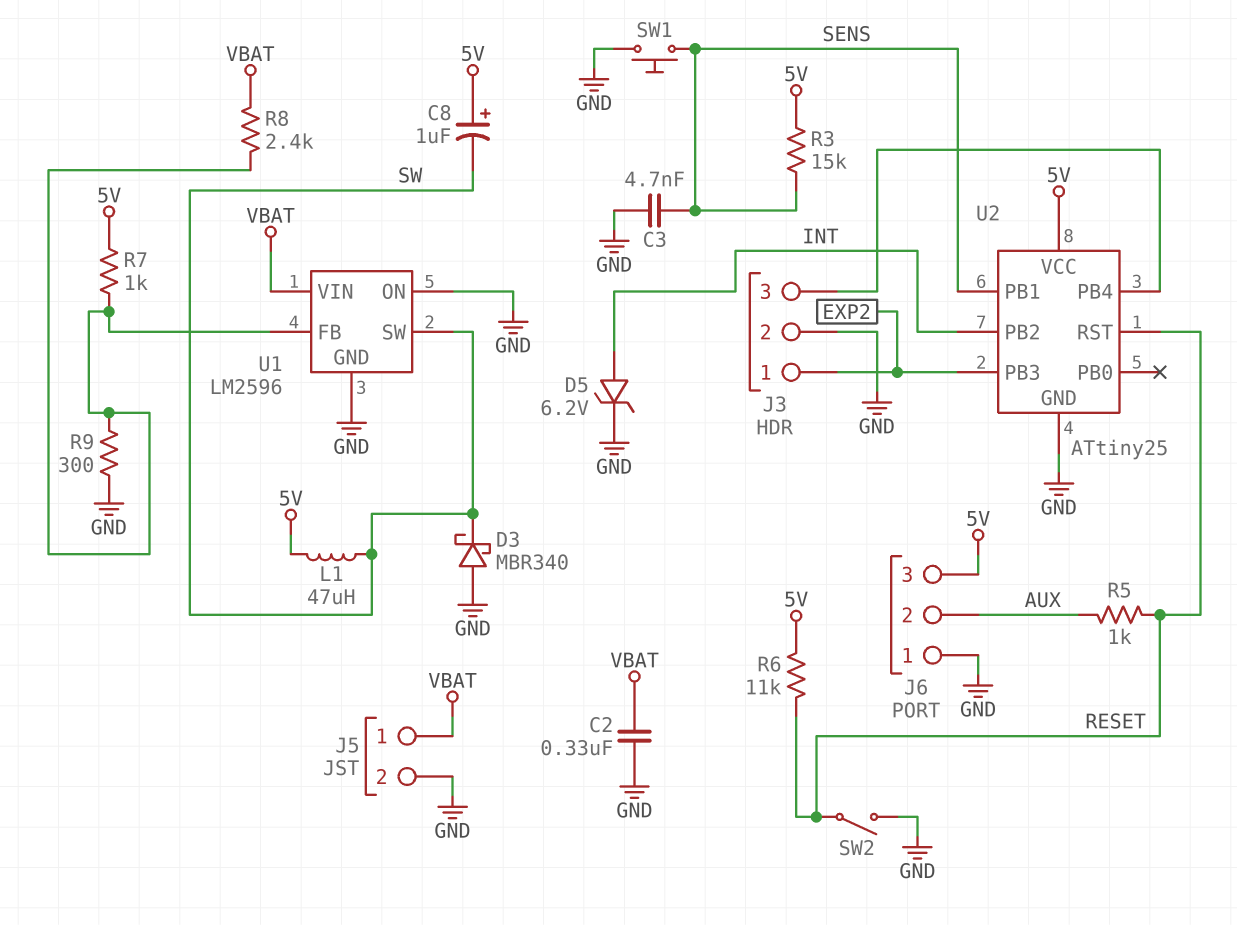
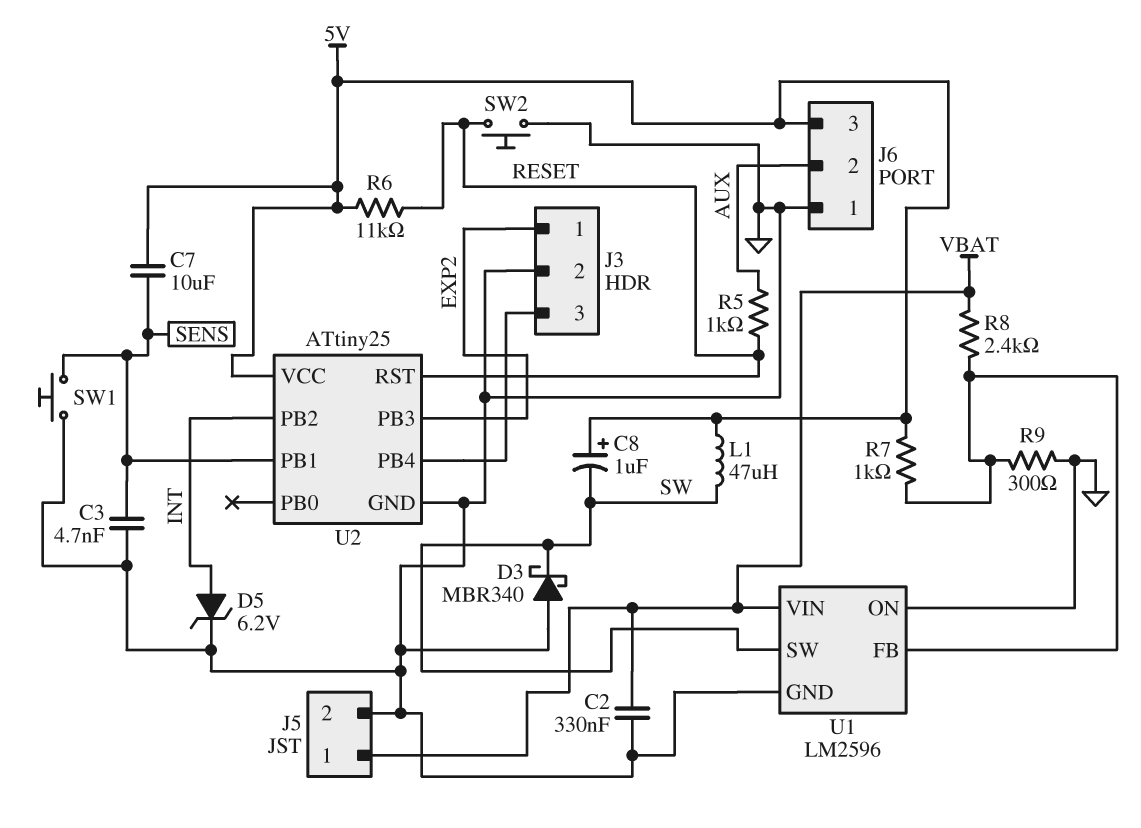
C7: none -> 10uF (5V, SENS)
R3: 15k (5V, SENS) -> none
SW2: switch (GND, RESET) -> button (GND, RESET)

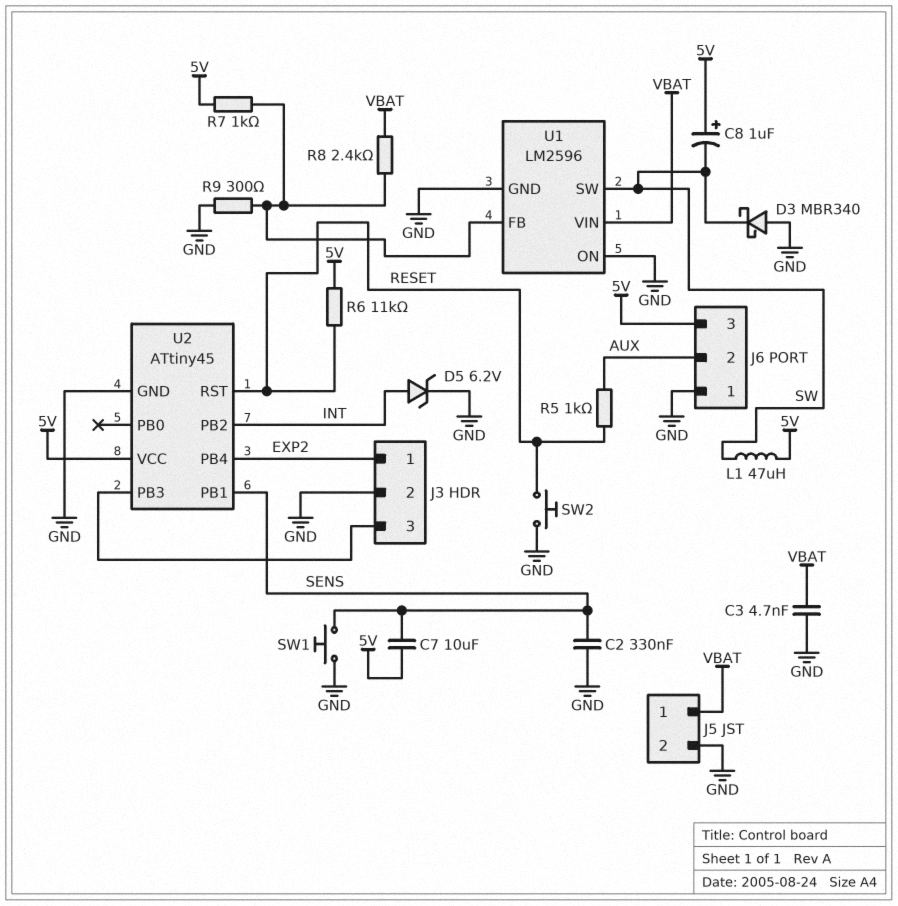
C2: 330nF (GND, VBAT) -> 330nF (GND, SENS)
C3: 4.7nF (GND, SENS) -> 4.7nF (GND, VBAT)
U2: ATtiny25 -> ATtiny45
U2 pin PB3: EXP2 -> J3/3
U2 pin PB4: J3/3 -> EXP2

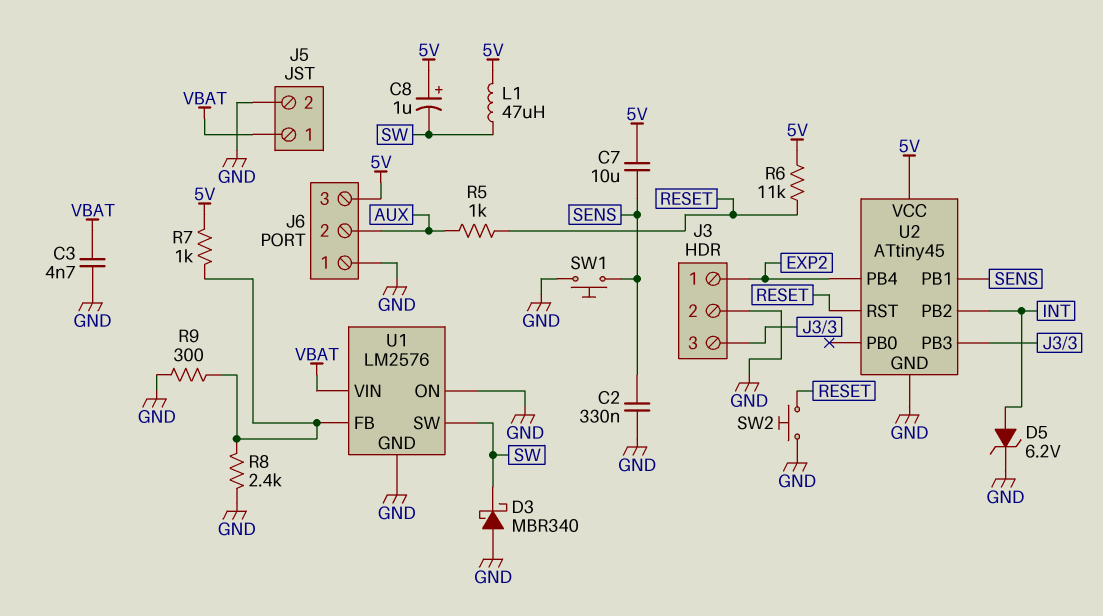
R8: 2.4k (U1/FB, VBAT) -> 2.4k (GND, U1/FB)
U1: LM2596 -> LM2576

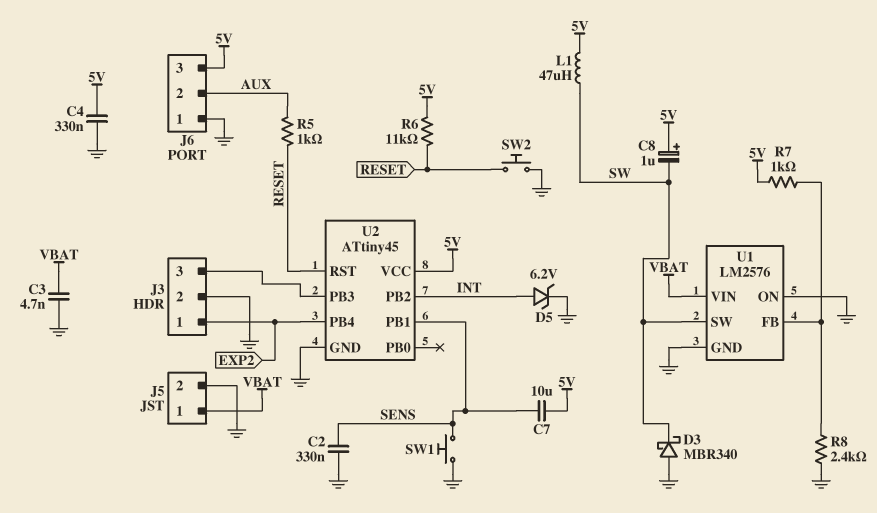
C4: none -> 330nF (5V, GND)
R9: 300 (GND, U1/FB) -> none

